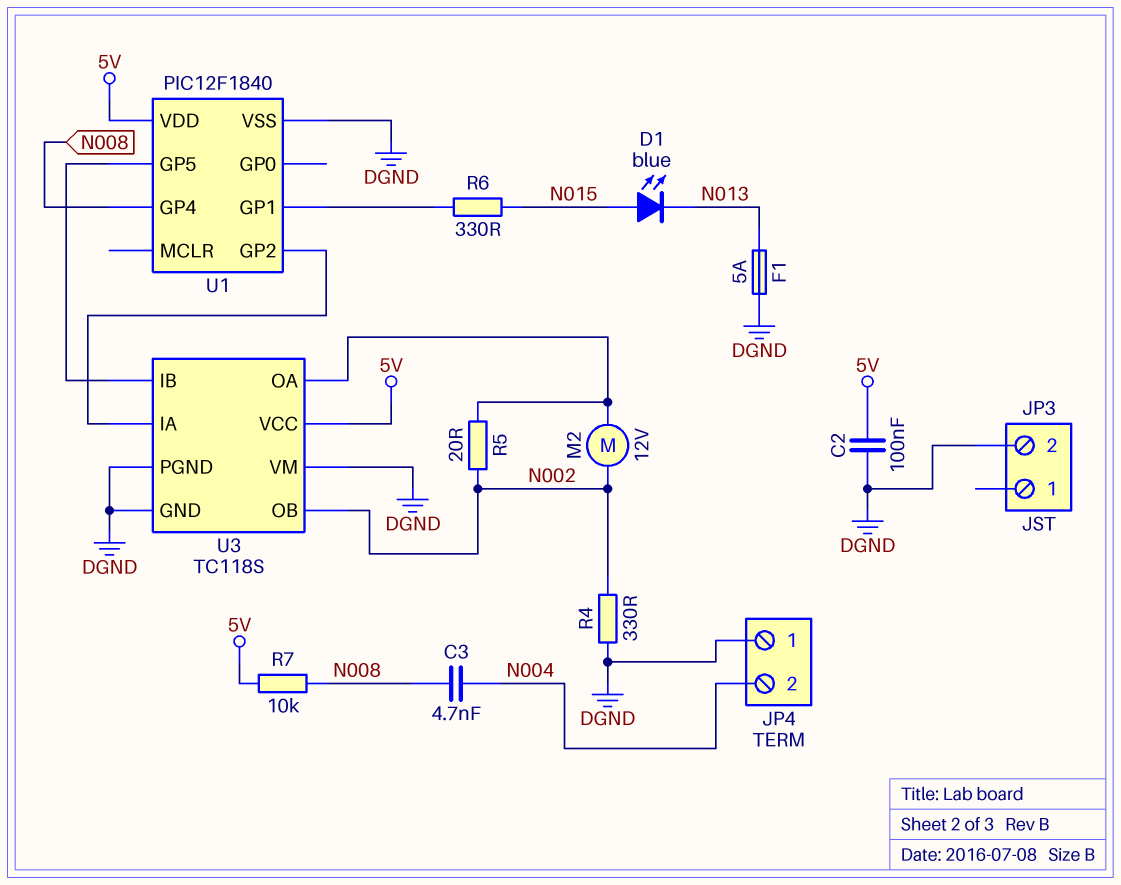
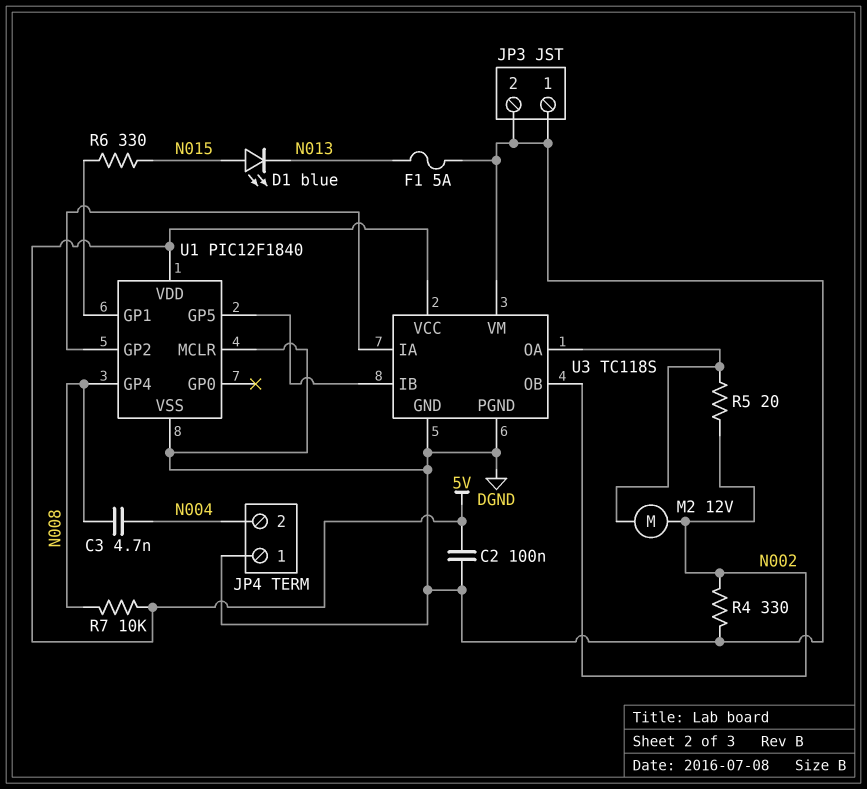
JP3 pin 1: none -> DGND
U1 pin MCLR: none -> DGND

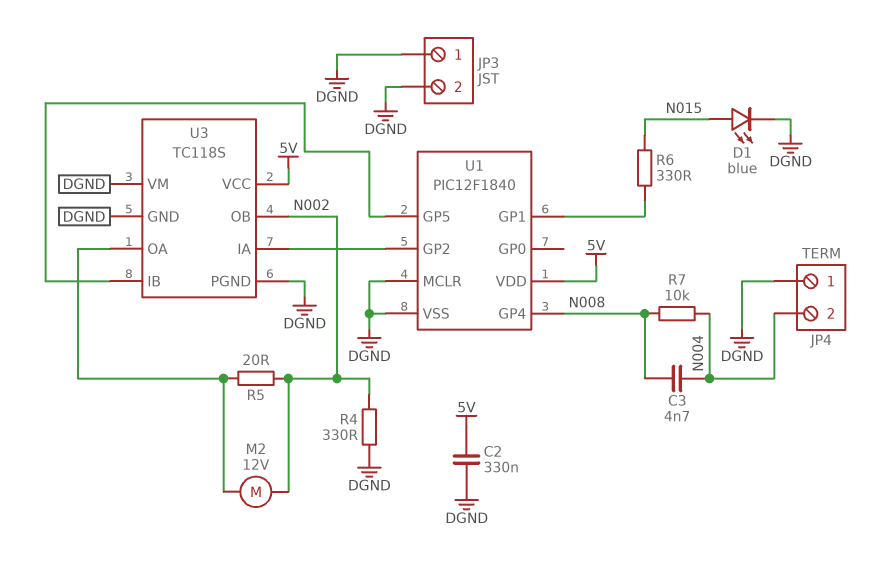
C2: 100nF (5V, DGND) -> 330nF (5V, DGND)
D1: LED blue (A N015, K N013) -> LED blue (A N015, K DGND)
F1: 5A (DGND, N013) -> none
R7: 10k (5V, N008) -> 10k (N004, N008)

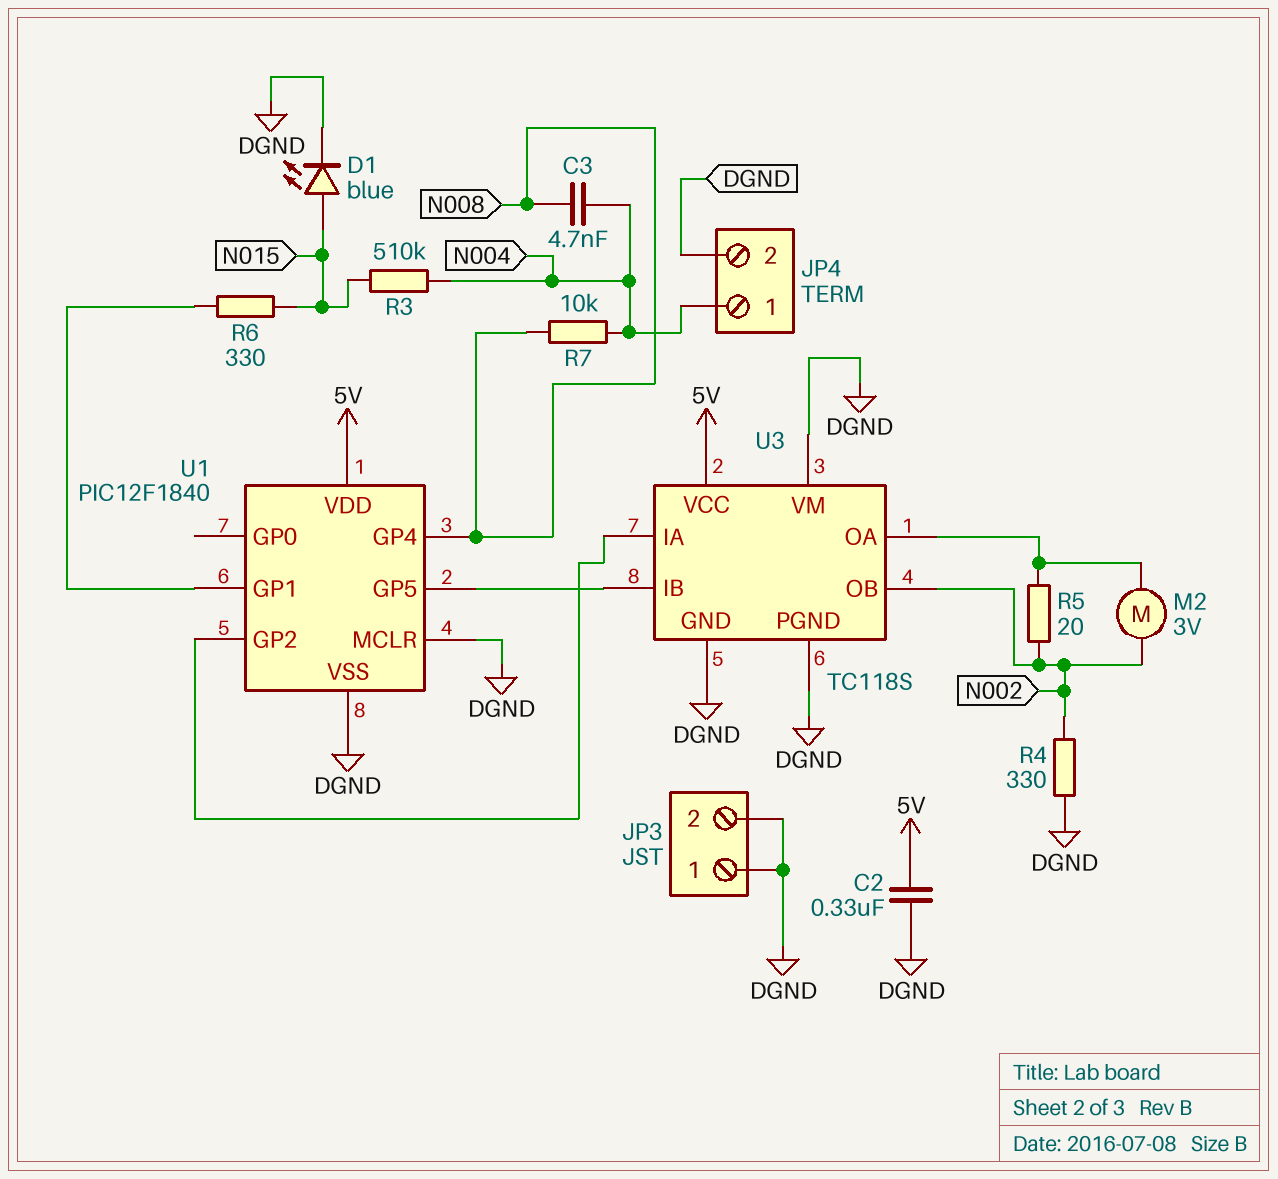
JP4 pin 1: DGND -> N004
JP4 pin 2: N004 -> DGND
M2: motor 12V (N002, U3/OA) -> motor 3V (N002, U3/OA)
R3: none -> 510k (N004, N015)

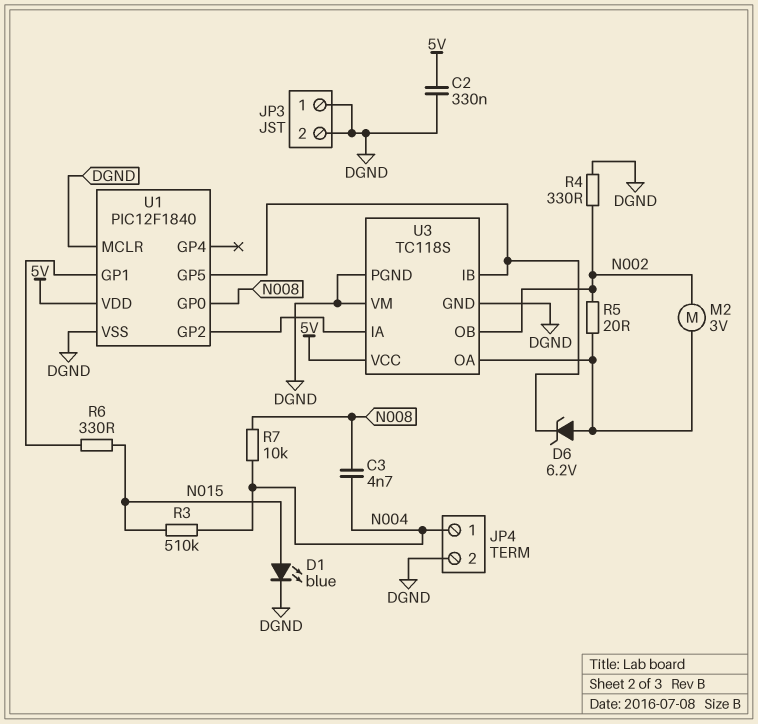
D6: none -> zener 6.2V (A U3/OA, K U1/GP5)
U1 pin GP0: none -> N008
U1 pin GP4: N008 -> none

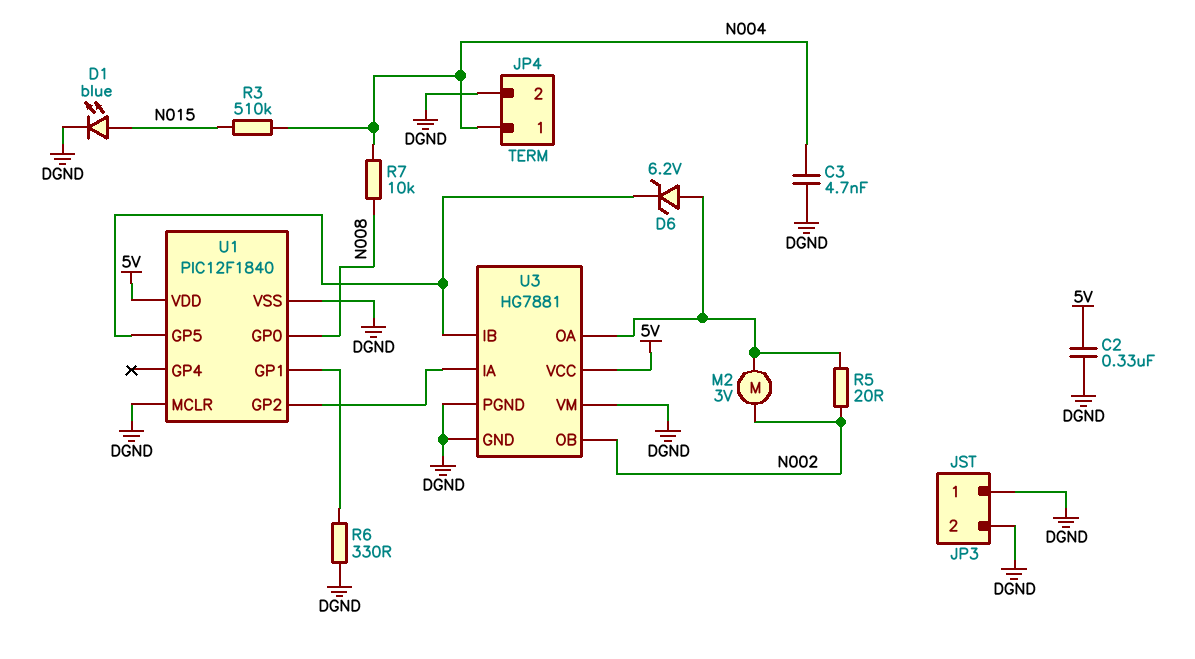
C3: 4.7nF (N004, N008) -> 4.7nF (DGND, N004)
R4: 330 (DGND, N002) -> none
R6: 330 (N015, U1/GP1) -> 330 (DGND, U1/GP1)
U3: TC118S -> HG7881

